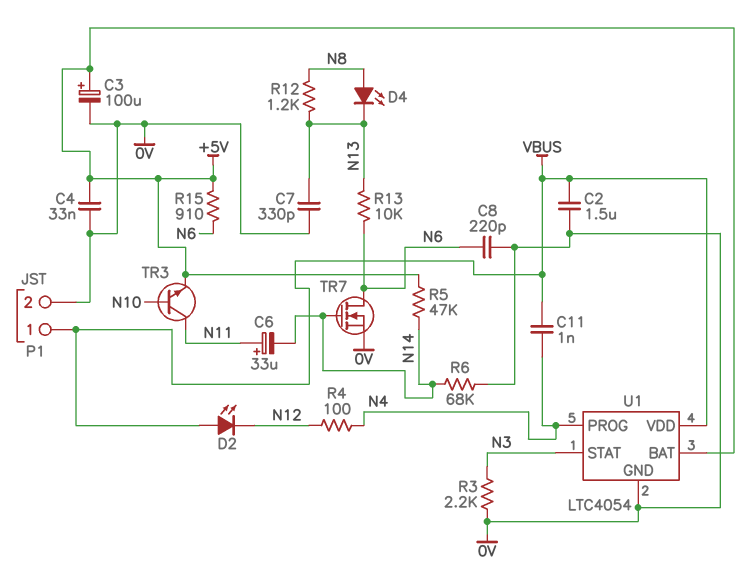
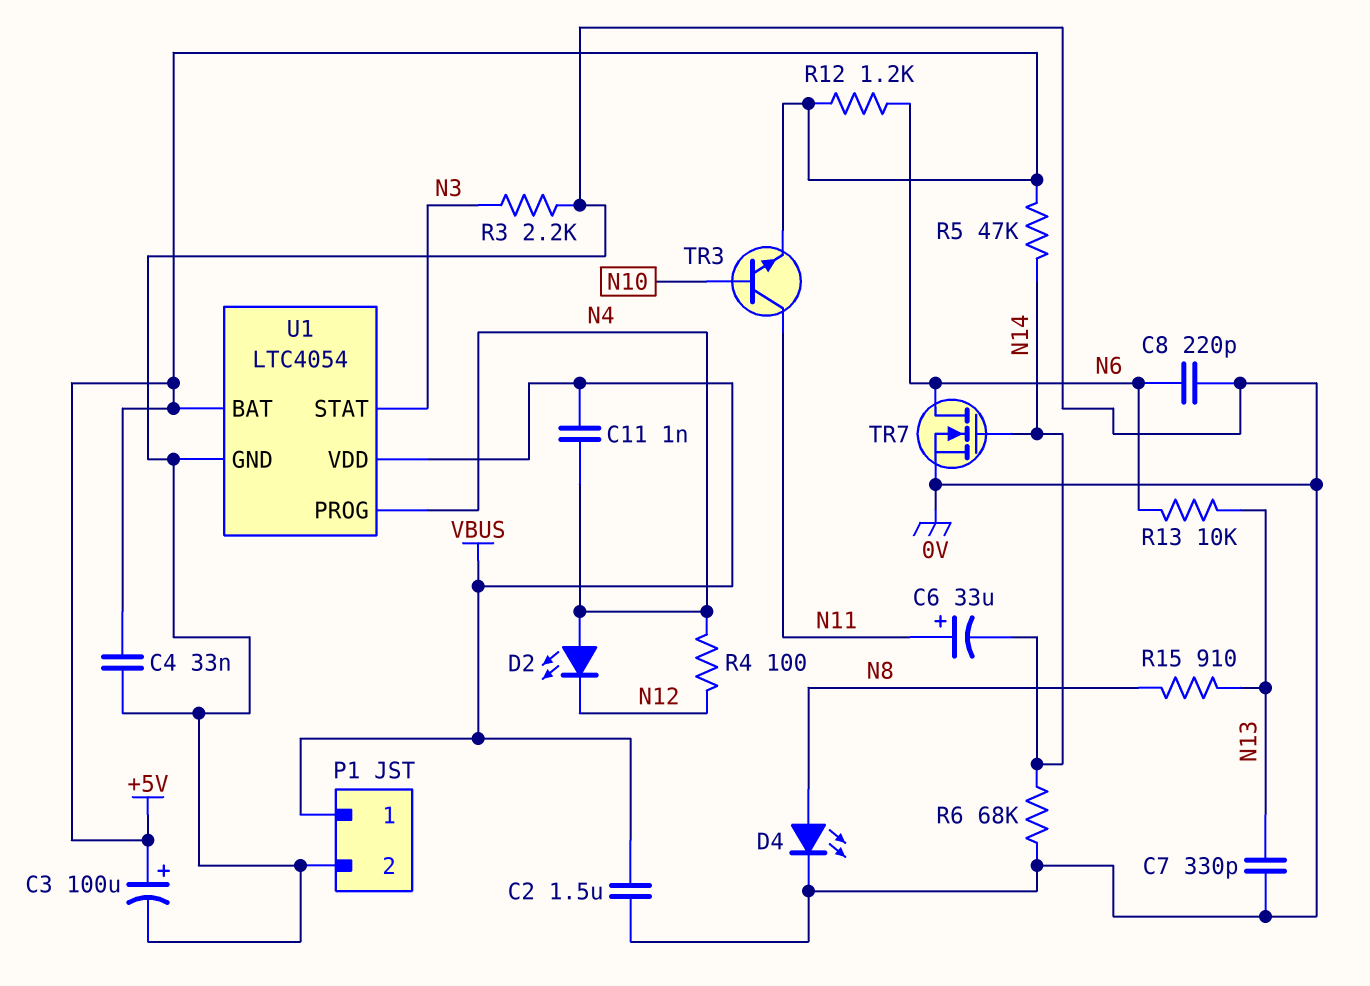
D2: LED (A VBUS, K N12) -> LED (A N4, K N12)
D4: LED (A N8, K N13) -> LED (A N8, K 0V)
R12: 1.2k (N8, N13) -> 1.2k (+5V, N6)
R15: 910 (+5V, N6) -> 910 (N8, N13)

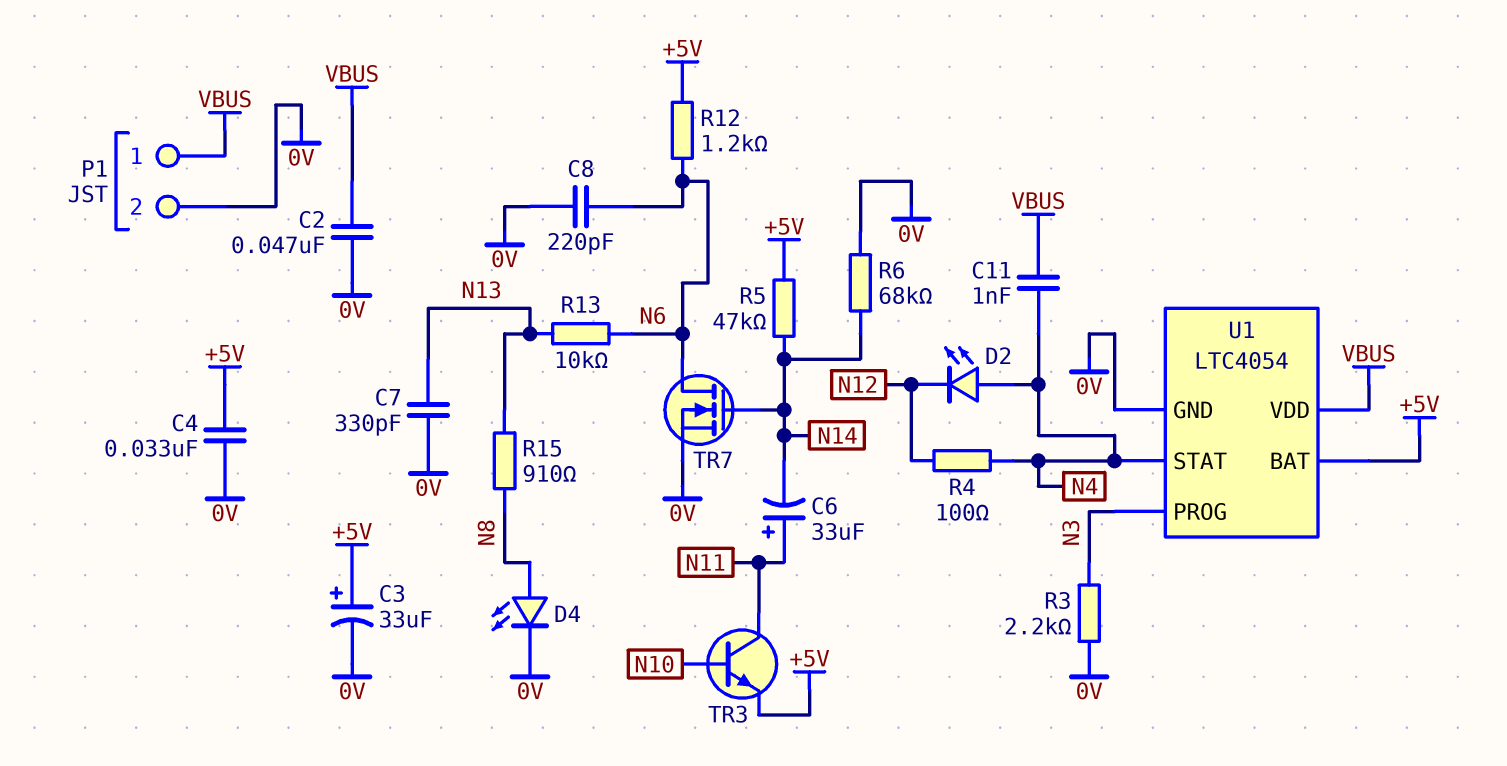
C2: 1.5uF (0V, VBUS) -> 47nF (0V, VBUS)
C3: 100uF (plus +5V, minus 0V) -> 33uF (plus +5V, minus 0V)
U1 pin PROG: N4 -> N3
U1 pin STAT: N3 -> N4

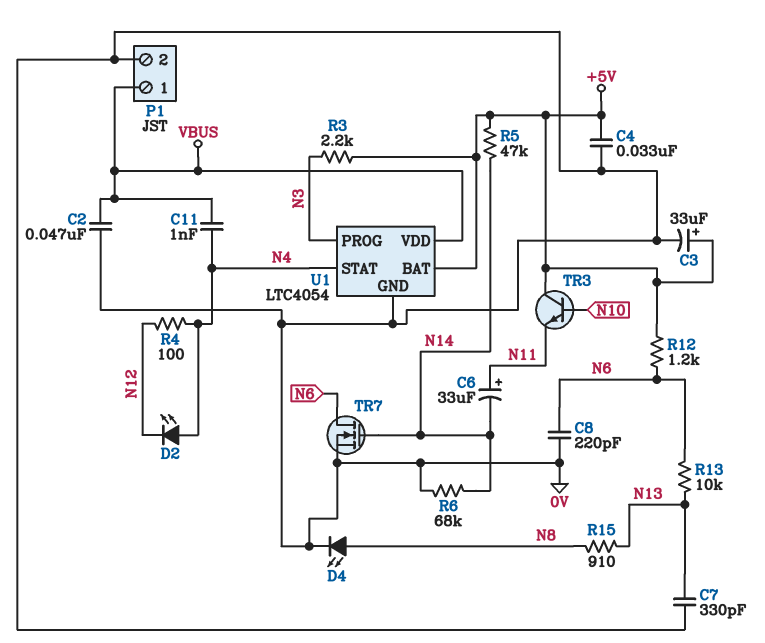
R3: 2.2k (0V, N3) -> 2.2k (+5V, N3)
TR3: NPN (B N10, C N11, E +5V) -> NPN (B N10, C +5V, E N11)

